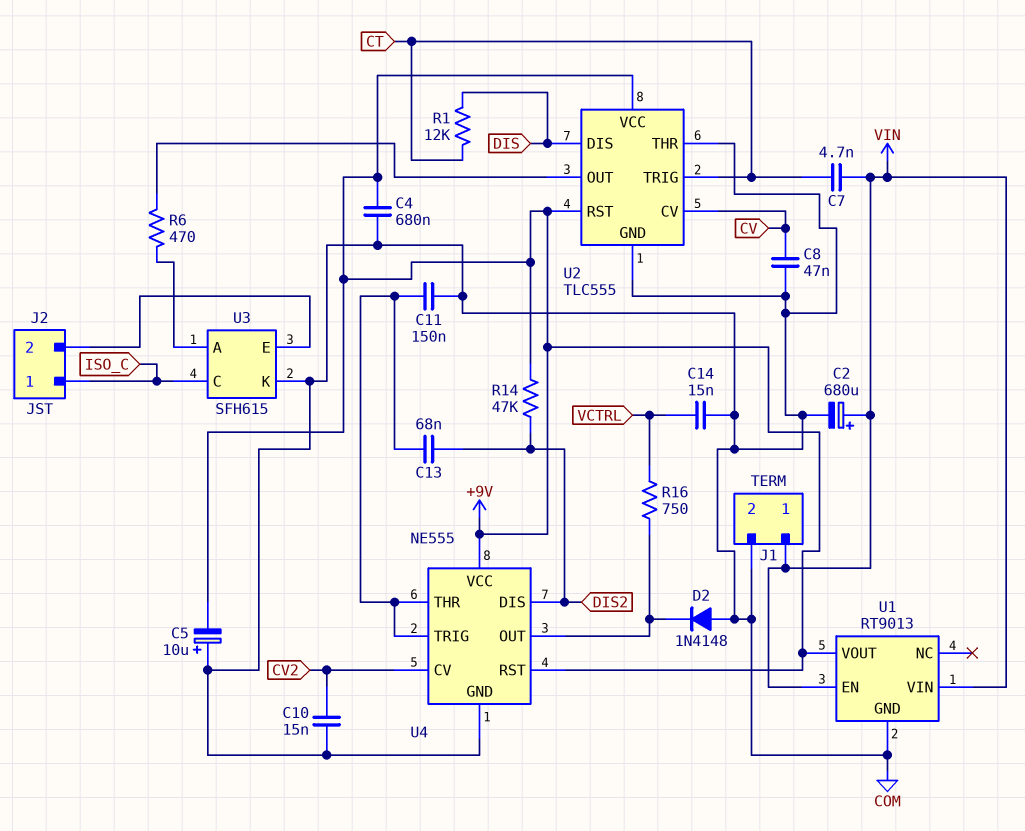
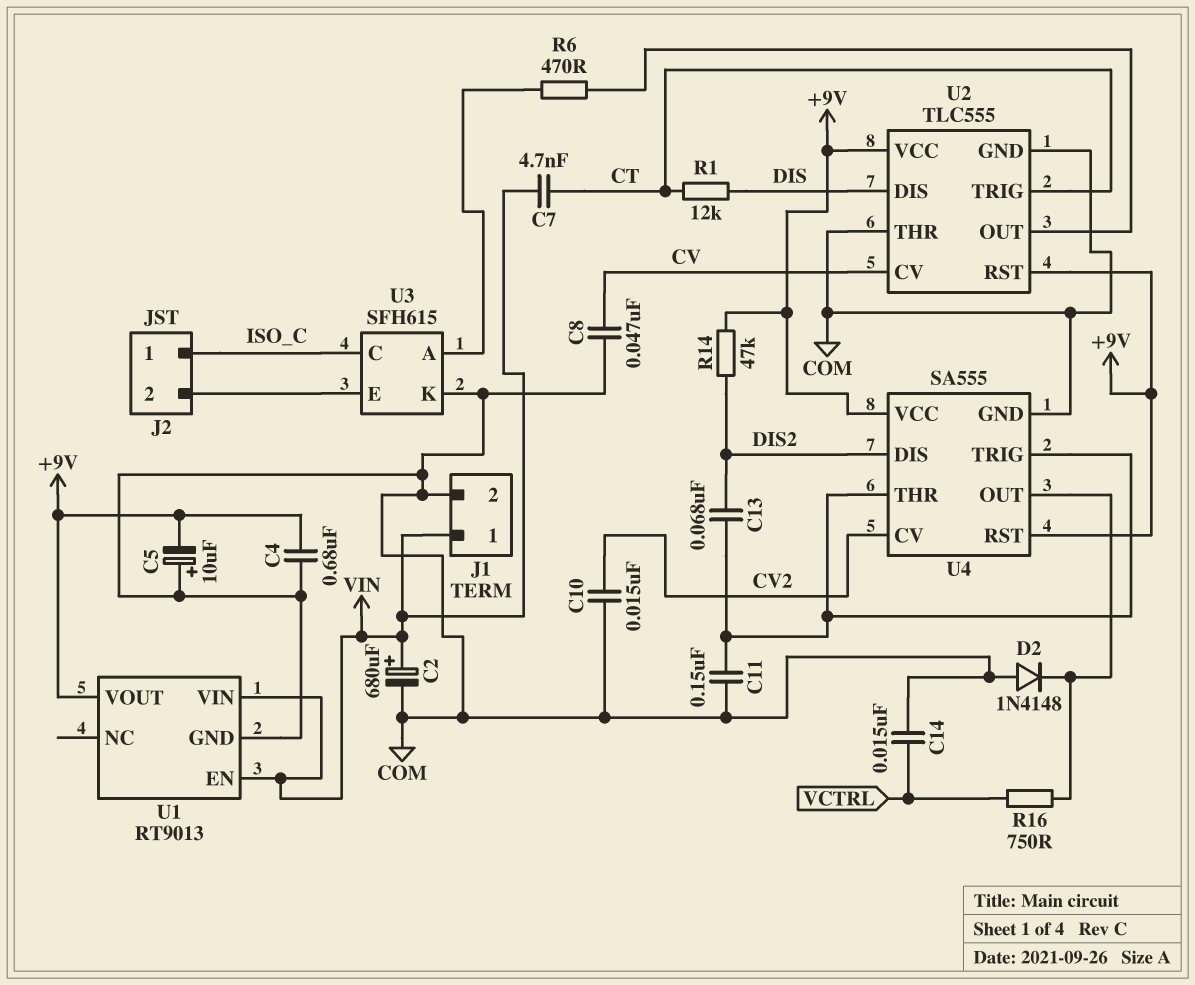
U4: NE555 -> SA555

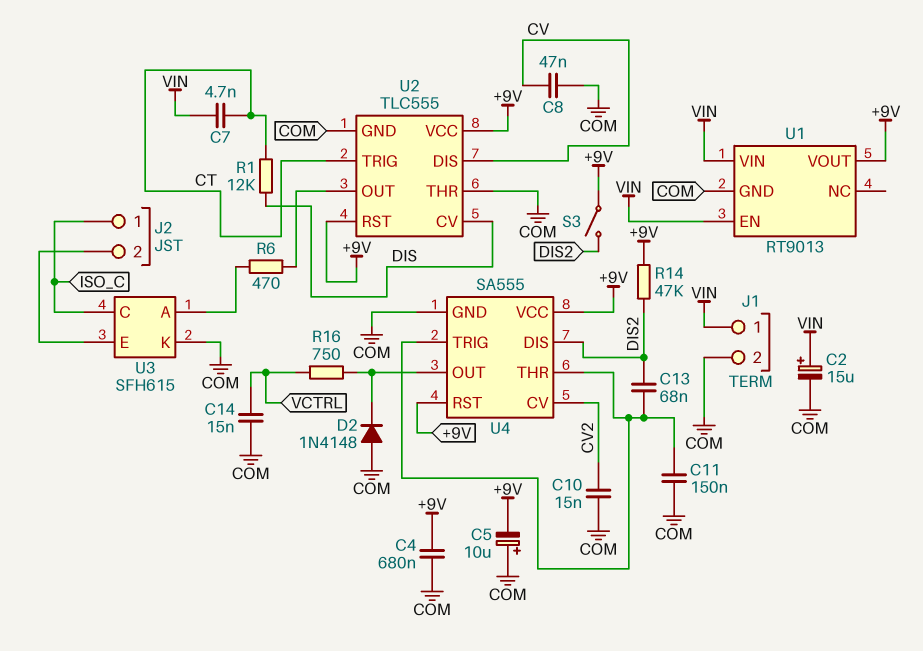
C2: 680uF (plus VIN, minus COM) -> 15uF (plus VIN, minus COM)
S3: none -> switch (+9V, DIS2)
U2 pin CV: CV -> DIS
U2 pin DIS: DIS -> CV

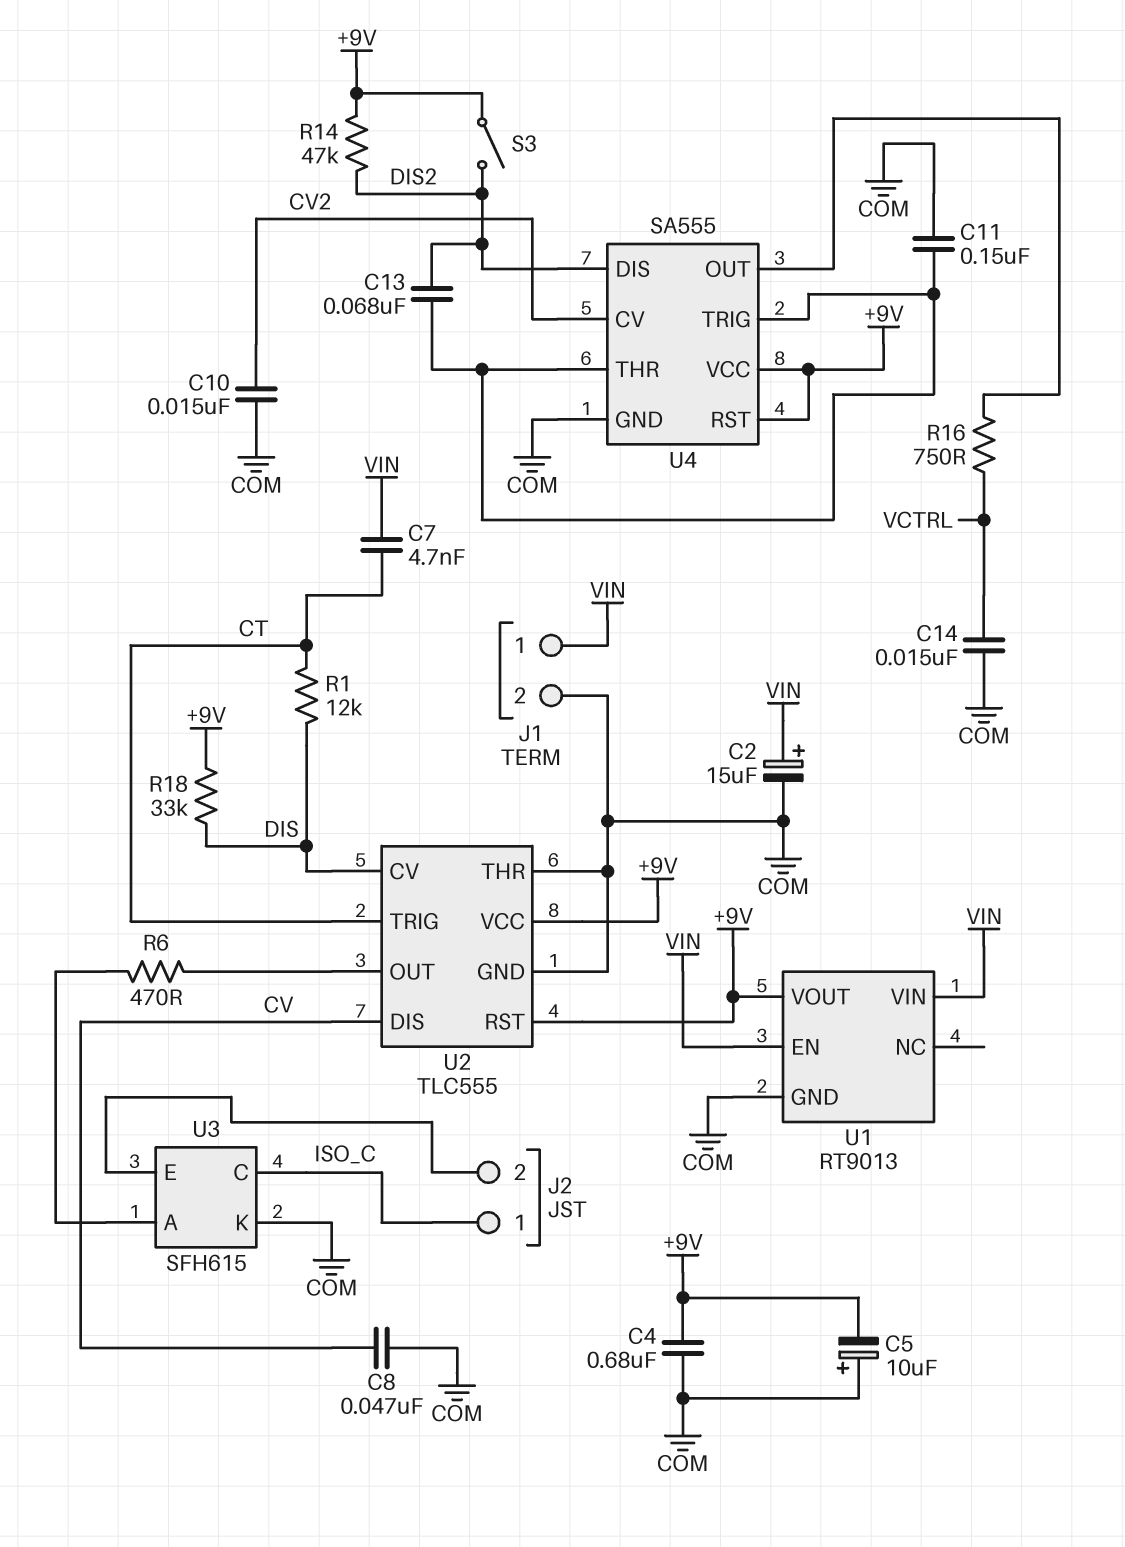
D2: diode 1N4148 (A COM, K U4/OUT) -> none
R18: none -> 33k (+9V, DIS)

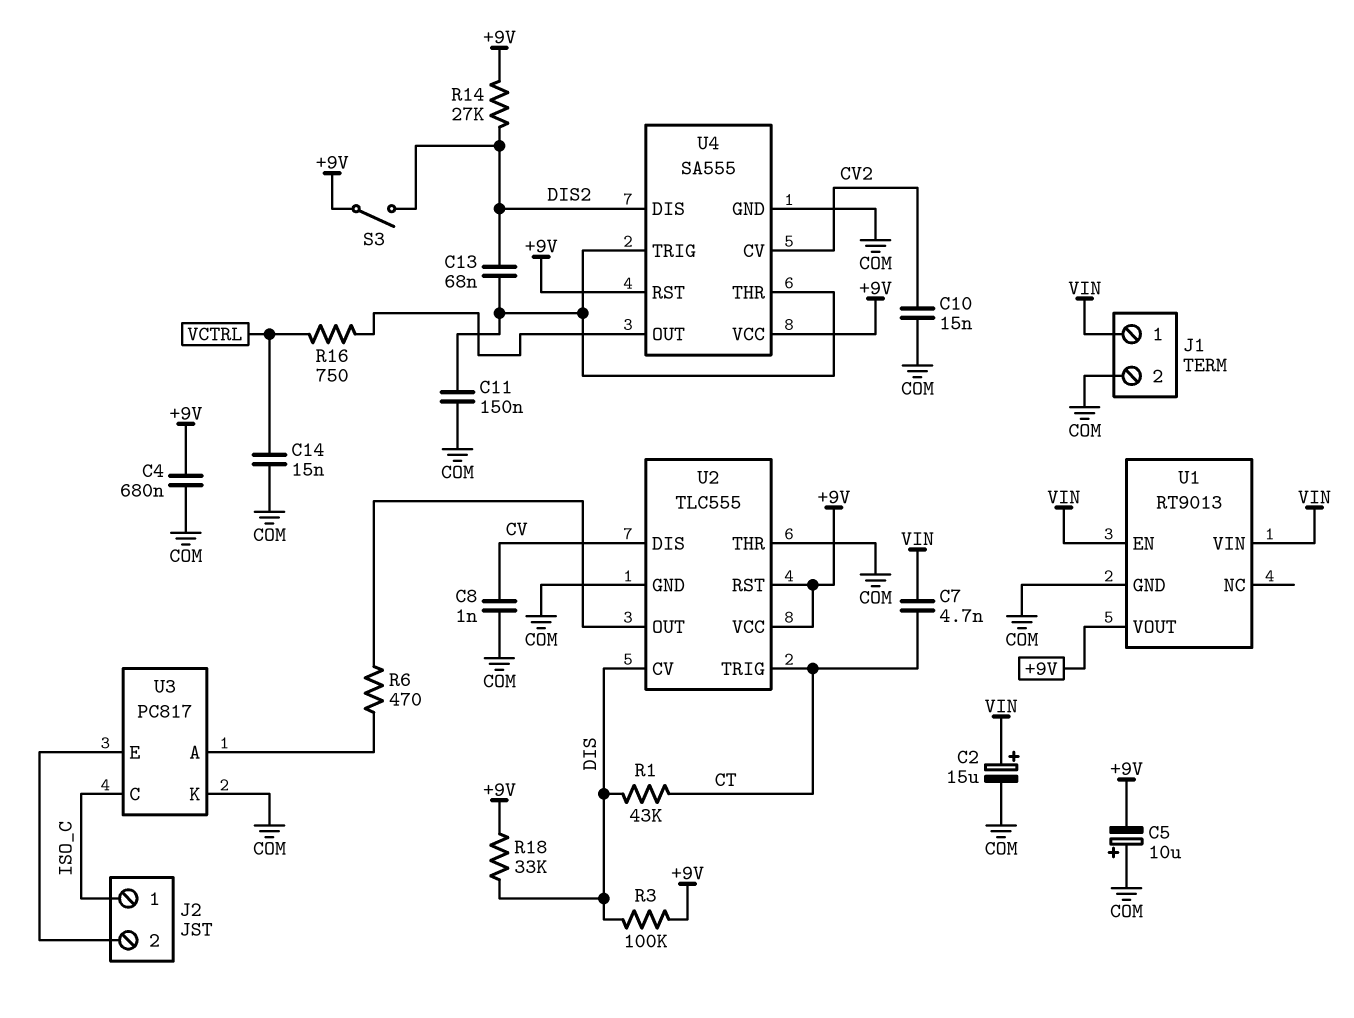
C8: 47nF (COM, CV) -> 1nF (COM, CV)
R1: 12k (CT, DIS) -> 43k (CT, DIS)
R3: none -> 100k (+9V, DIS)
R14: 47k (+9V, DIS2) -> 27k (+9V, DIS2)
U3: SFH615 -> PC817

